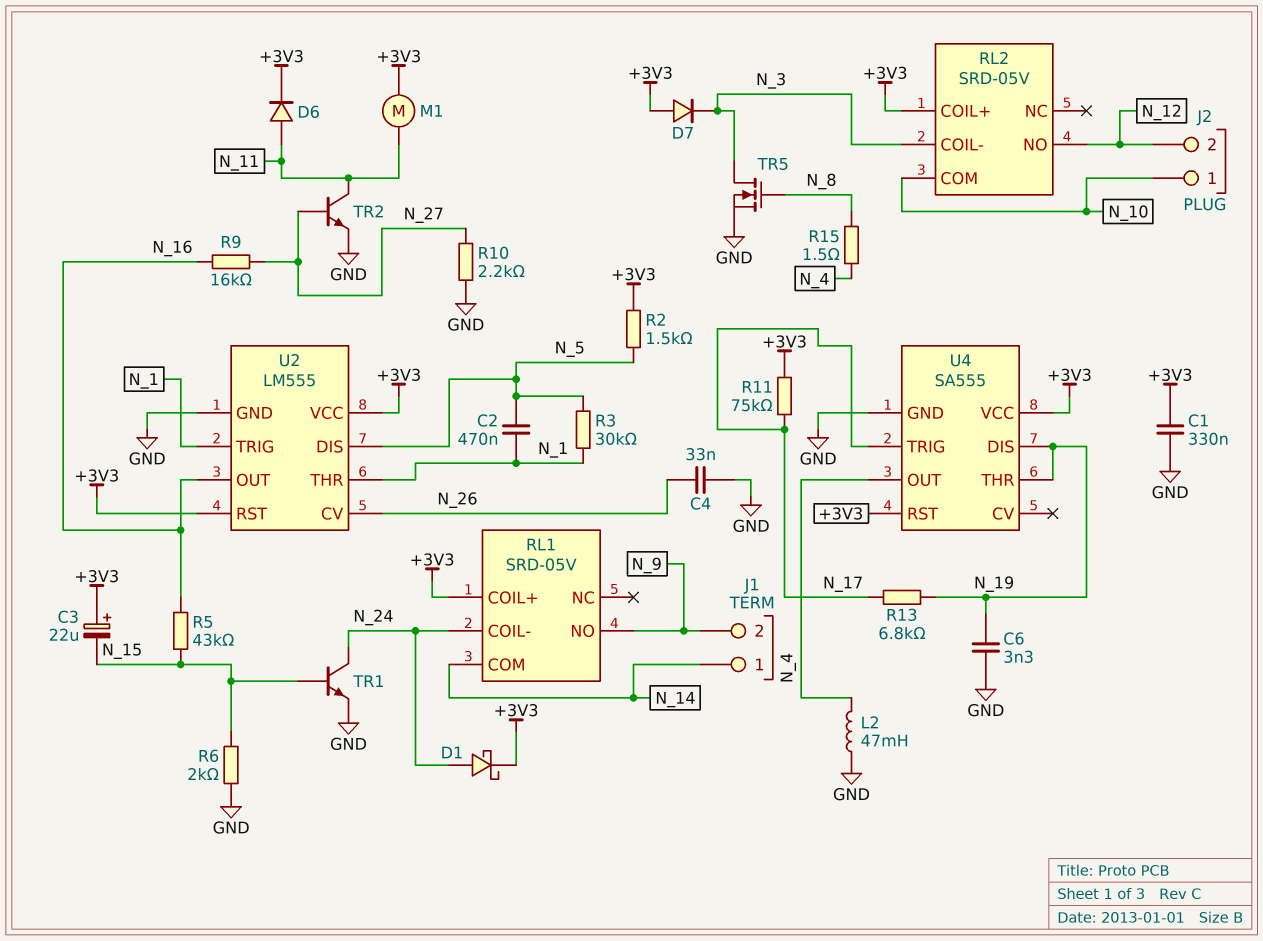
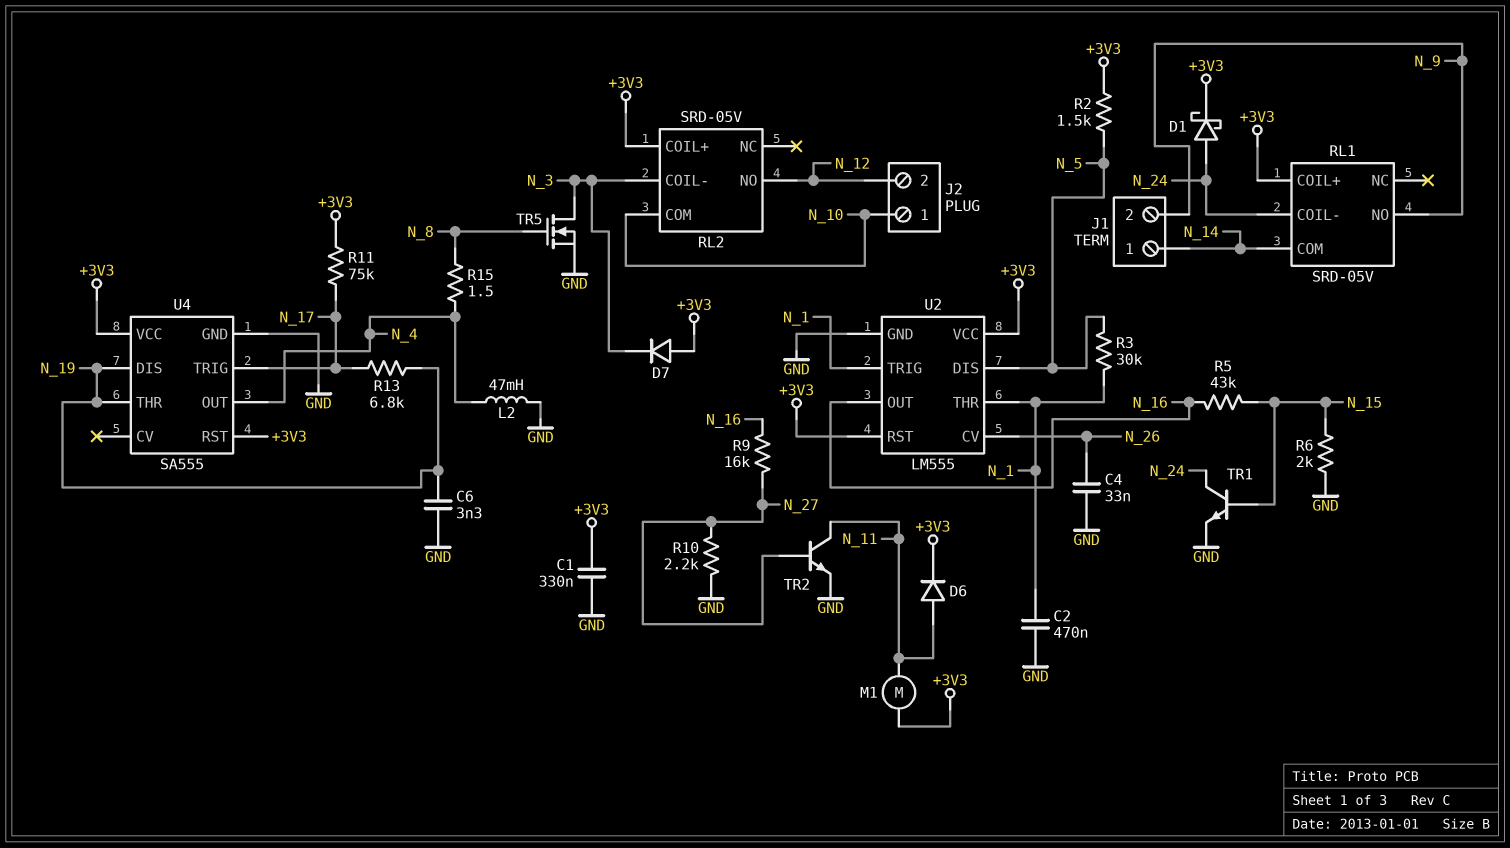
C2: 470nF (N_1, N_5) -> 470nF (GND, N_1)
C3: 22uF (plus +3V3, minus N_15) -> none

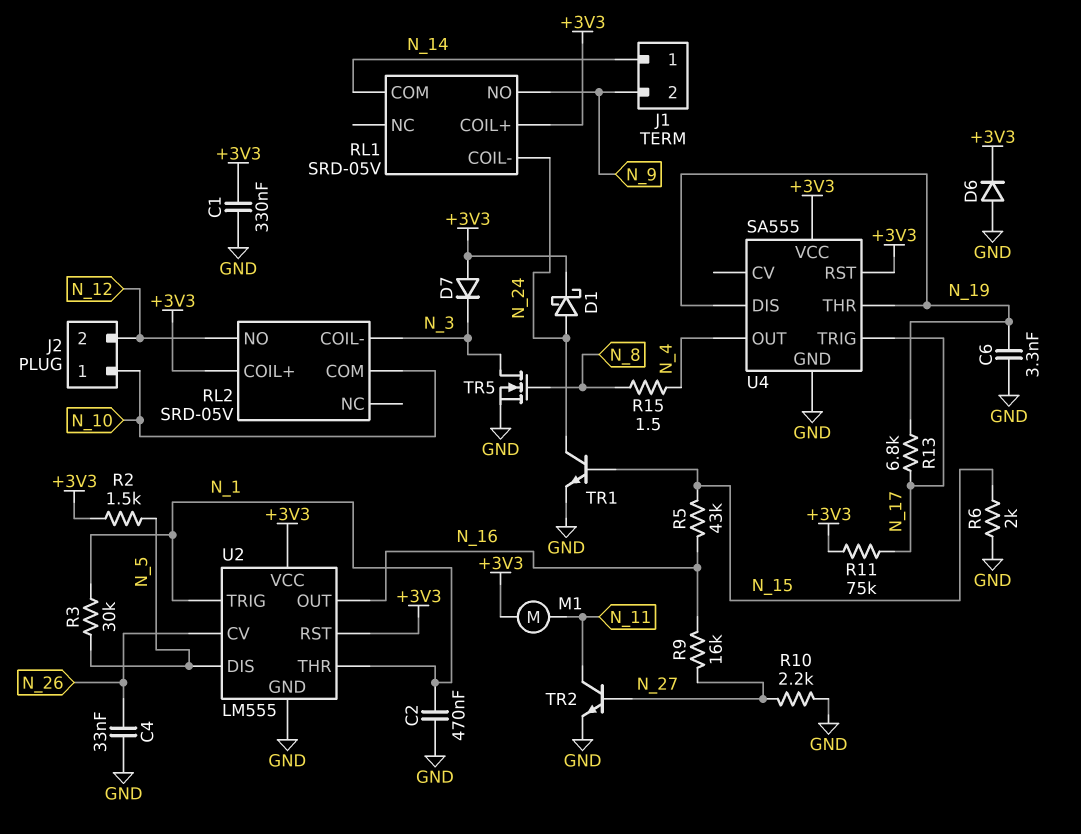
D6: diode (A N_11, K +3V3) -> diode (A GND, K +3V3)
L2: 47mH (GND, N_4) -> none

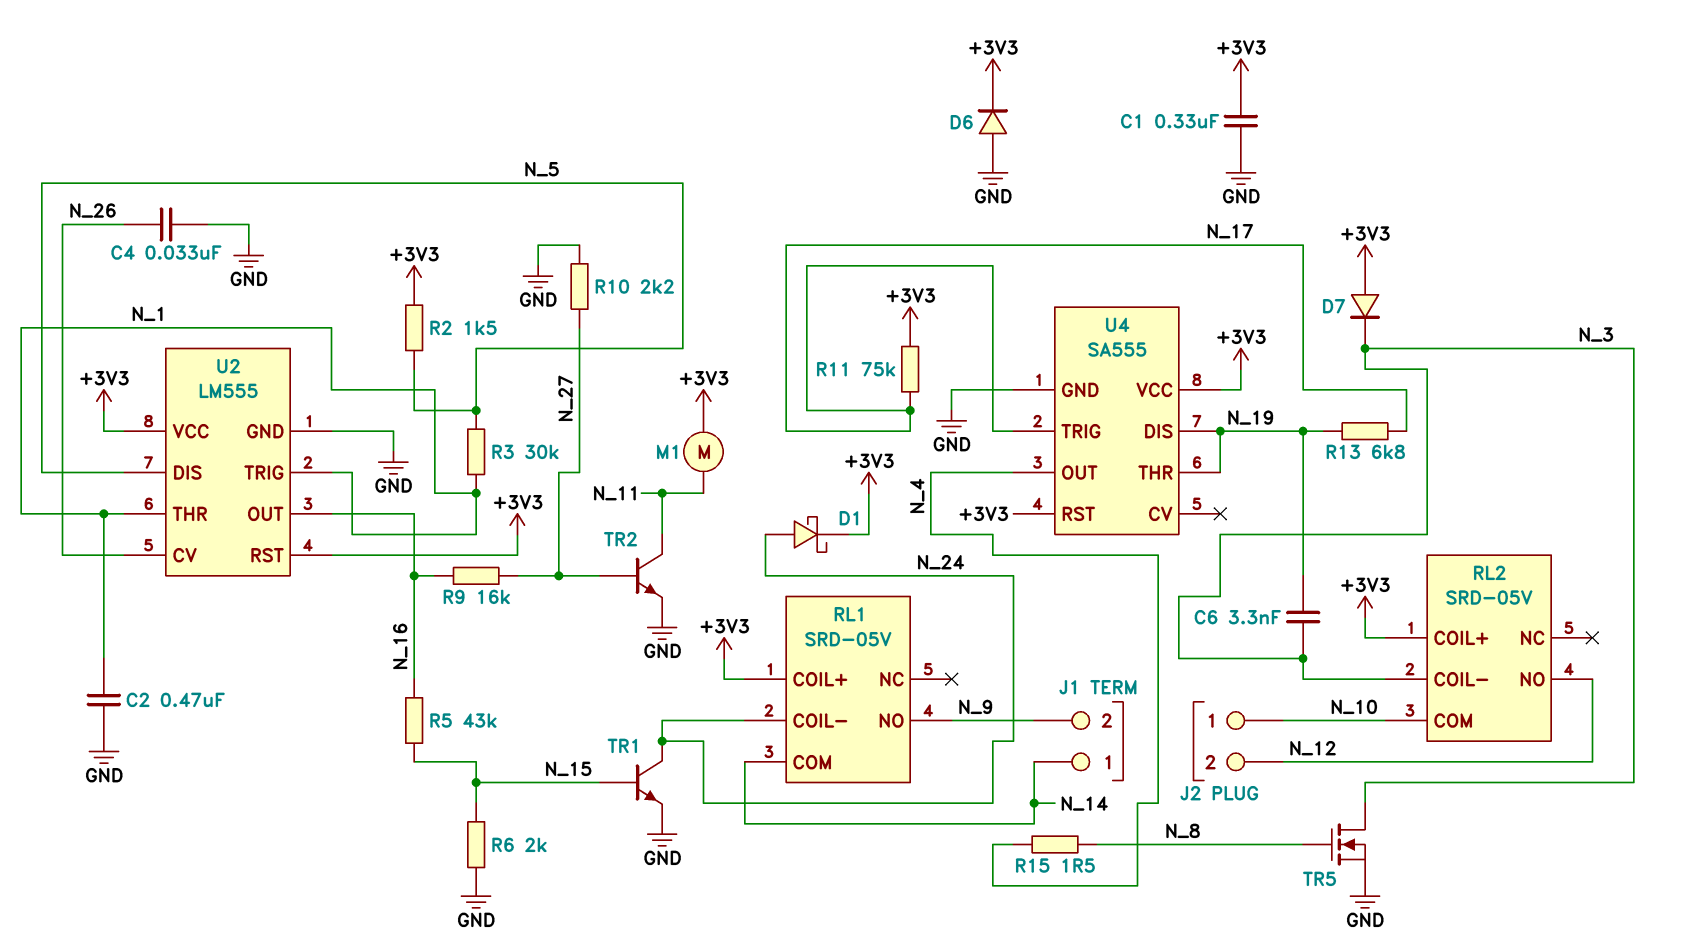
C6: 3.3nF (GND, N_19) -> 3.3nF (N_3, N_19)

